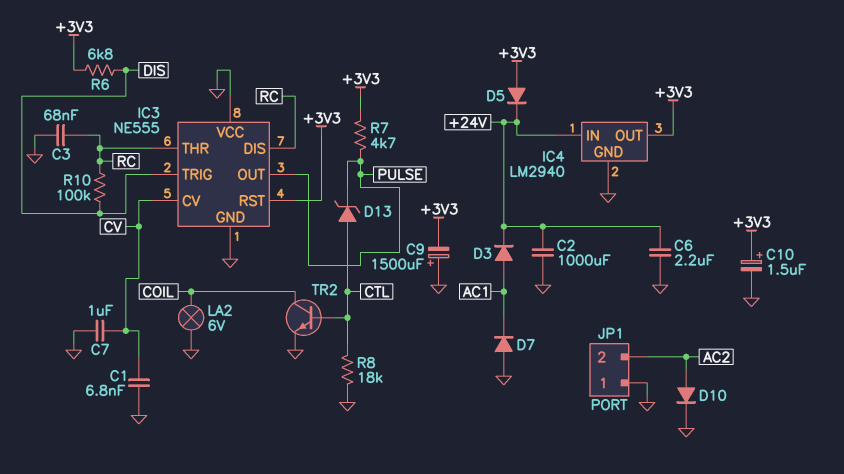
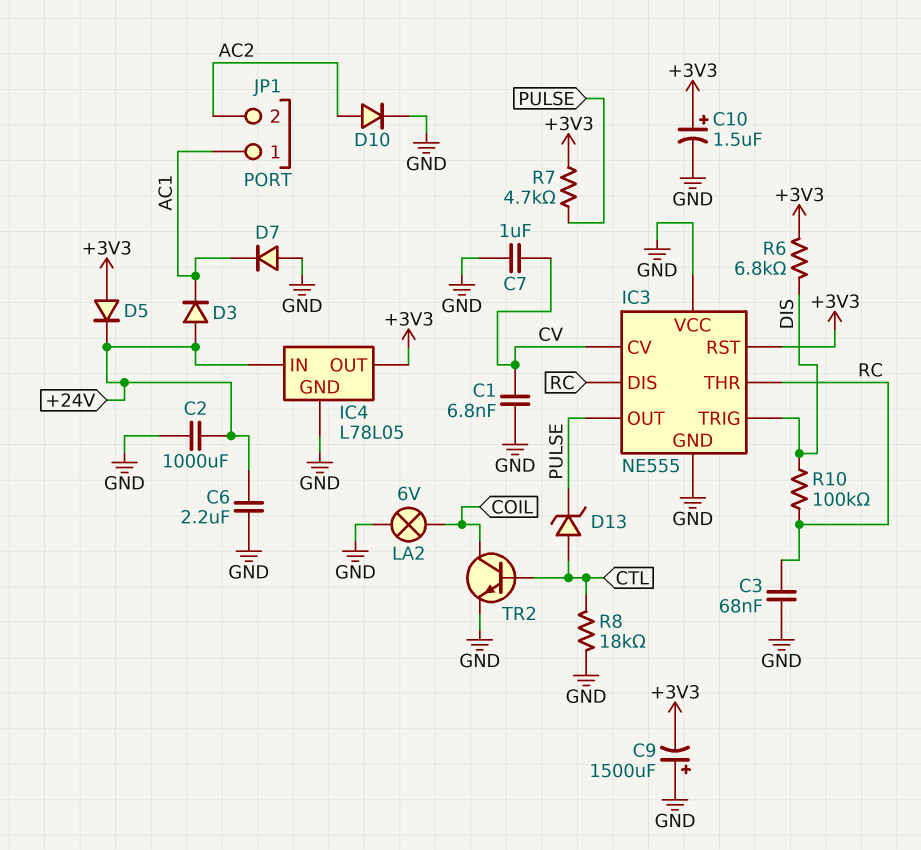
D3: diode (A AC1, K +24V) -> diode (A +24V, K AC1)
IC4: LM2940 -> L78L05
JP1 pin 1: GND -> AC1

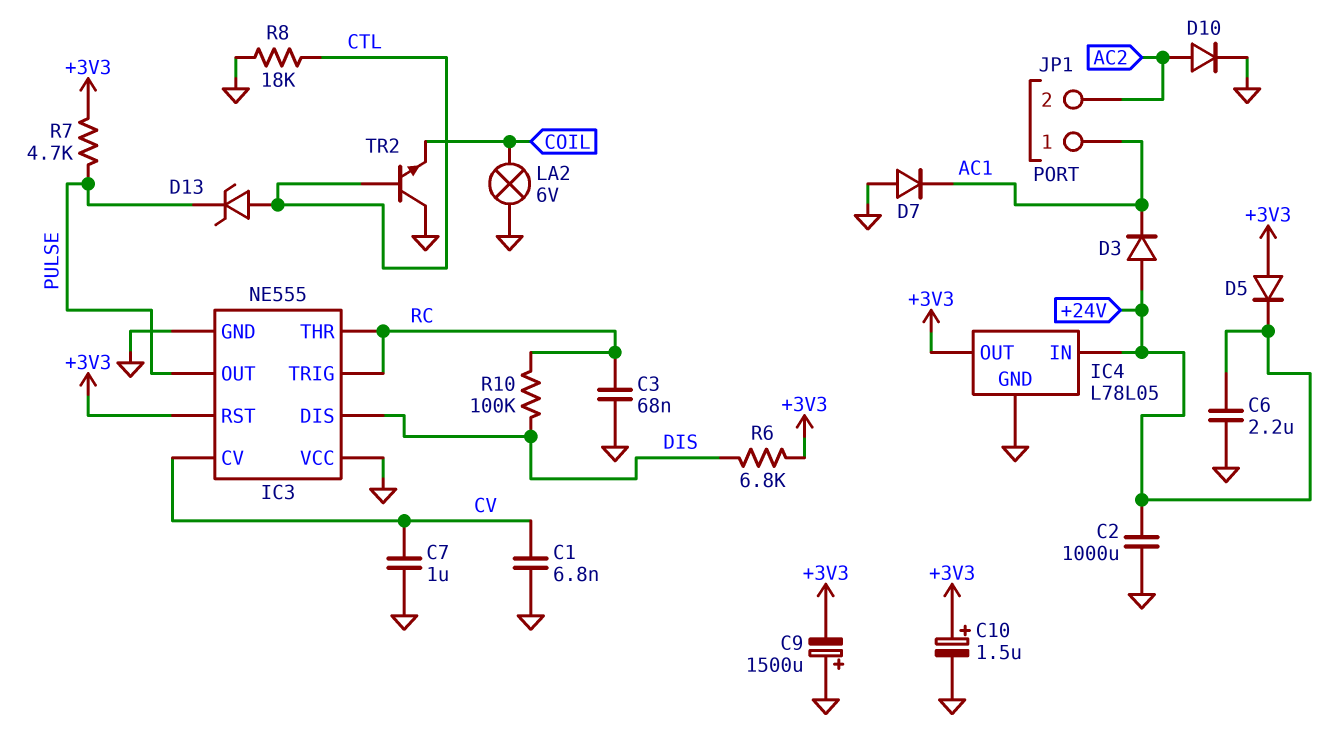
IC3 pin DIS: RC -> DIS
IC3 pin TRIG: DIS -> RC
TR2: NPN (B CTL, C COIL, E GND) -> NPN (B CTL, C GND, E COIL)

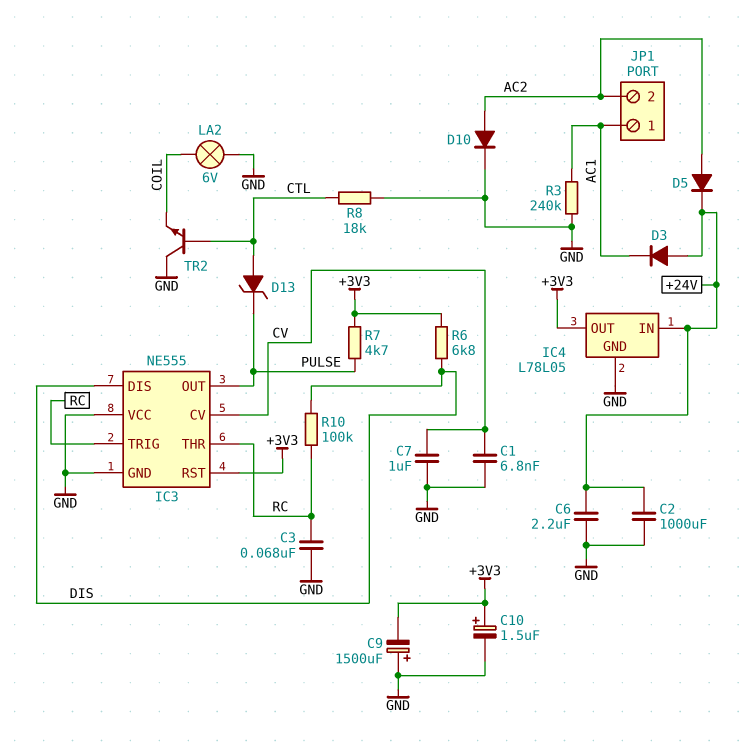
D5: diode (A +3V3, K +24V) -> diode (A AC2, K +24V)
D7: diode (A GND, K AC1) -> none
R3: none -> 240k (AC1, GND)

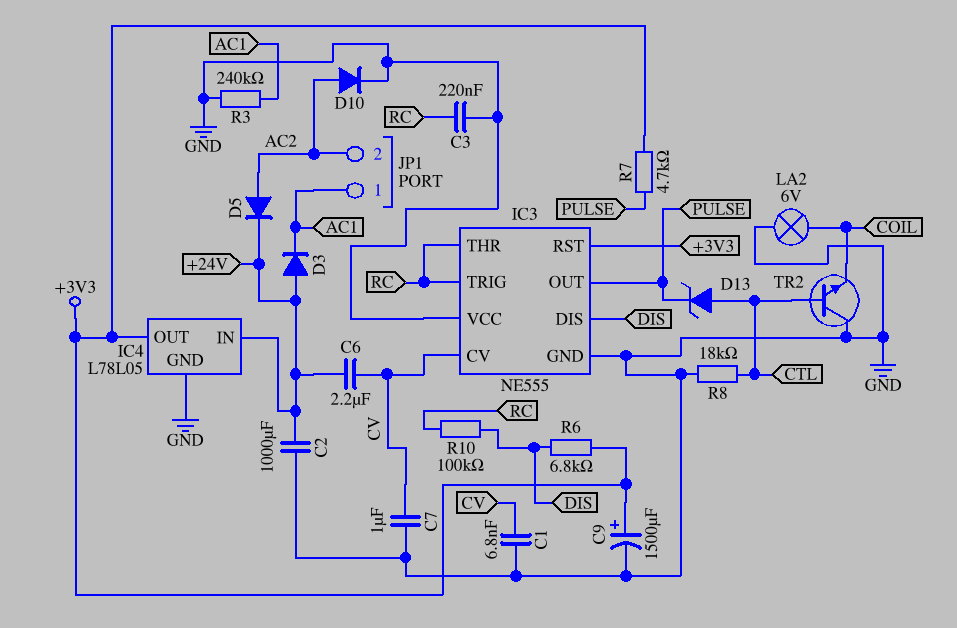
C3: 68nF (GND, RC) -> 220nF (GND, RC)
C6: 2.2uF (+24V, GND) -> 2.2uF (+24V, CV)
C9: 1500uF (plus GND, minus +3V3) -> 1500uF (plus +3V3, minus GND)
C10: 1.5uF (plus +3V3, minus GND) -> none

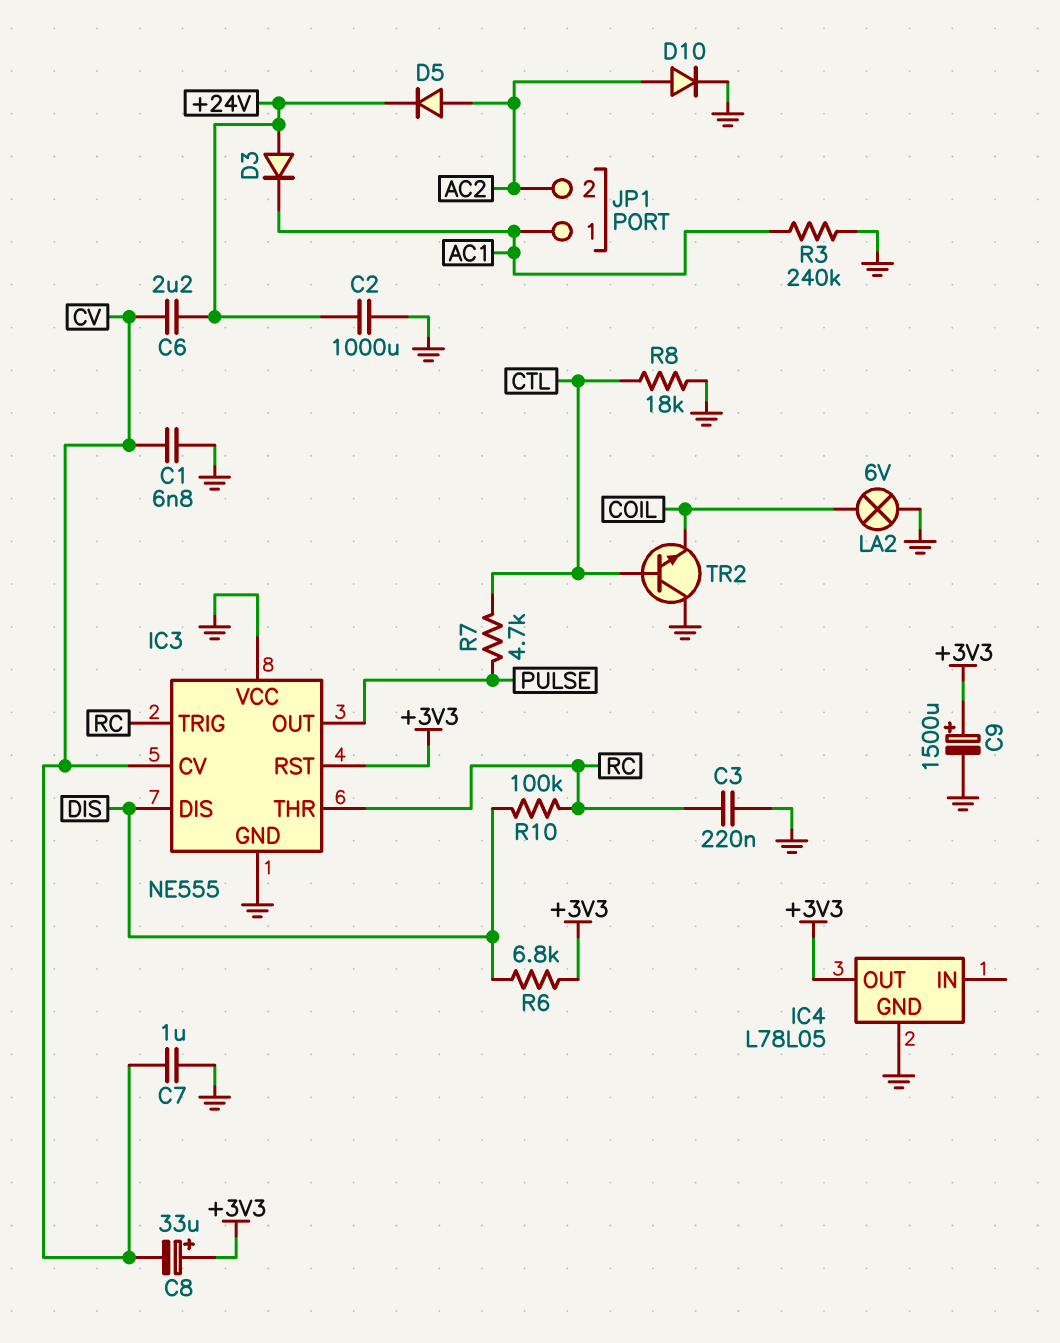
C8: none -> 33uF (plus +3V3, minus CV)
D13: zener (A CTL, K PULSE) -> none
IC4 pin IN: +24V -> none
R7: 4.7k (+3V3, PULSE) -> 4.7k (CTL, PULSE)

